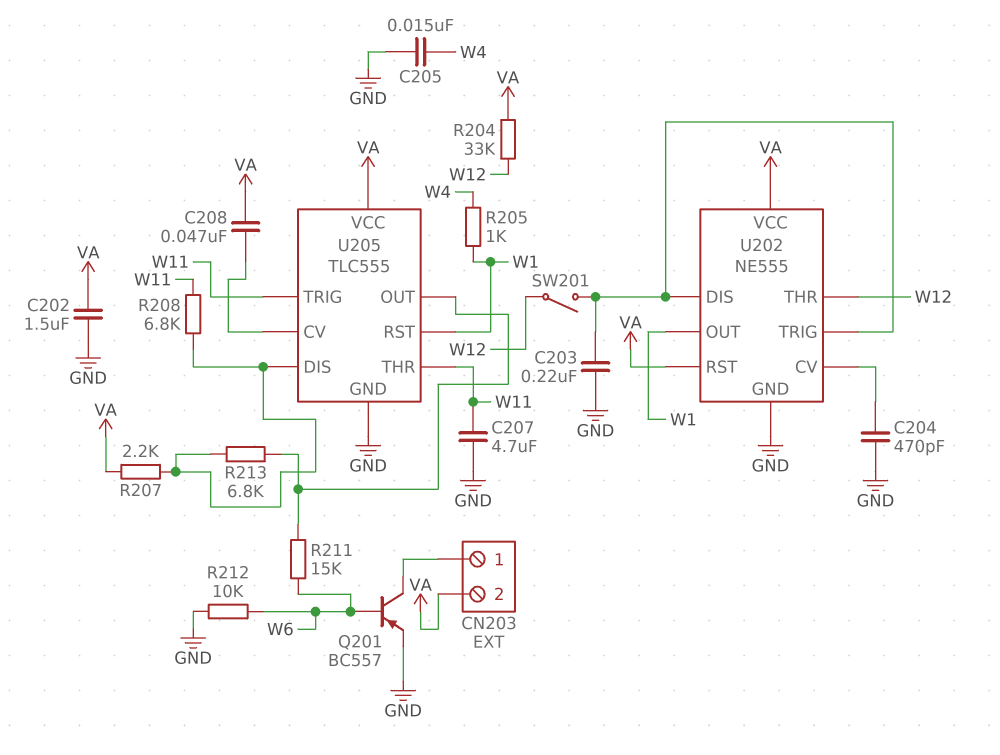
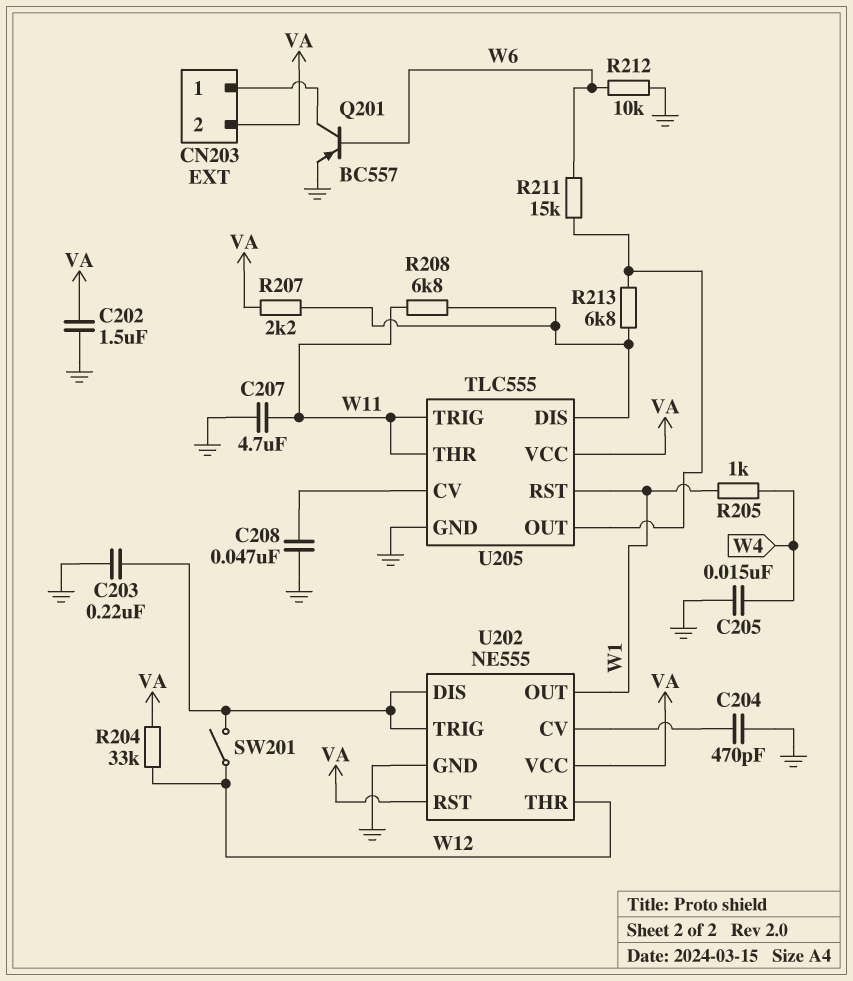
C208: 47nF (U205/CV, VA) -> 47nF (GND, U205/CV)

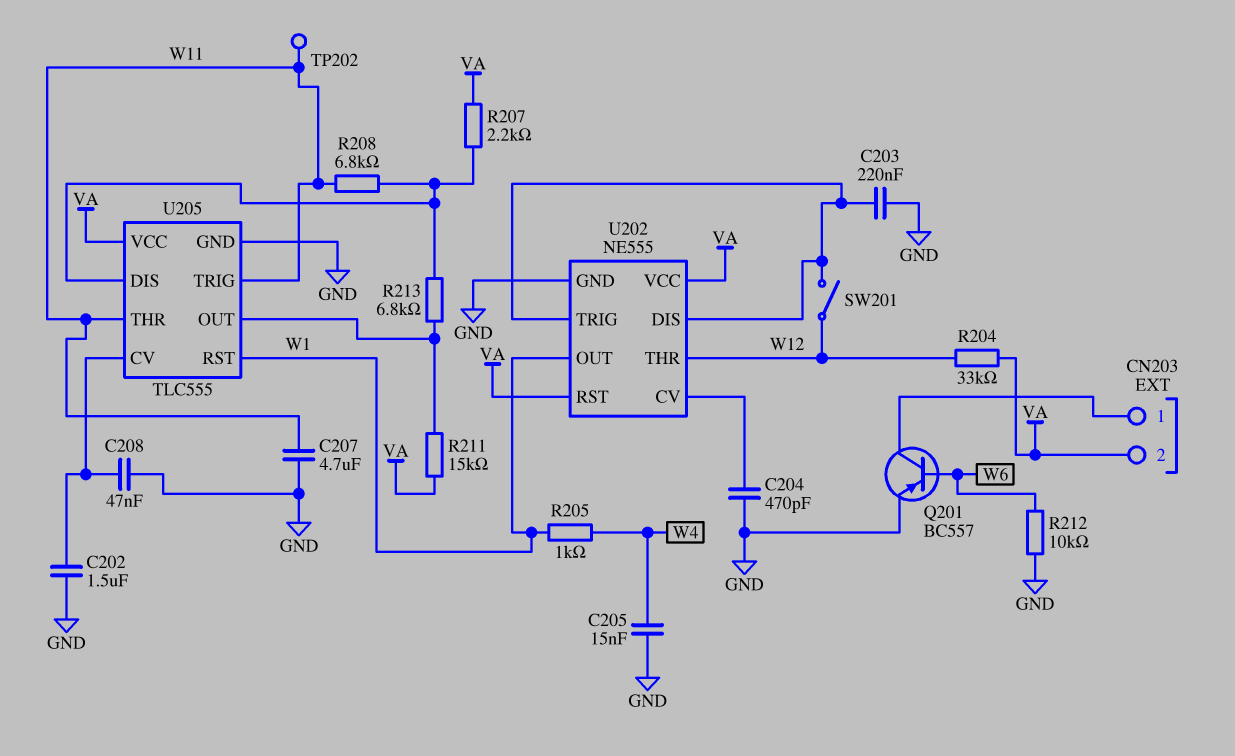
C202: 1.5uF (GND, VA) -> 1.5uF (GND, U205/CV)
R211: 15k (U205/OUT, W6) -> 15k (U205/OUT, VA)
TP202: none -> test point (W11)

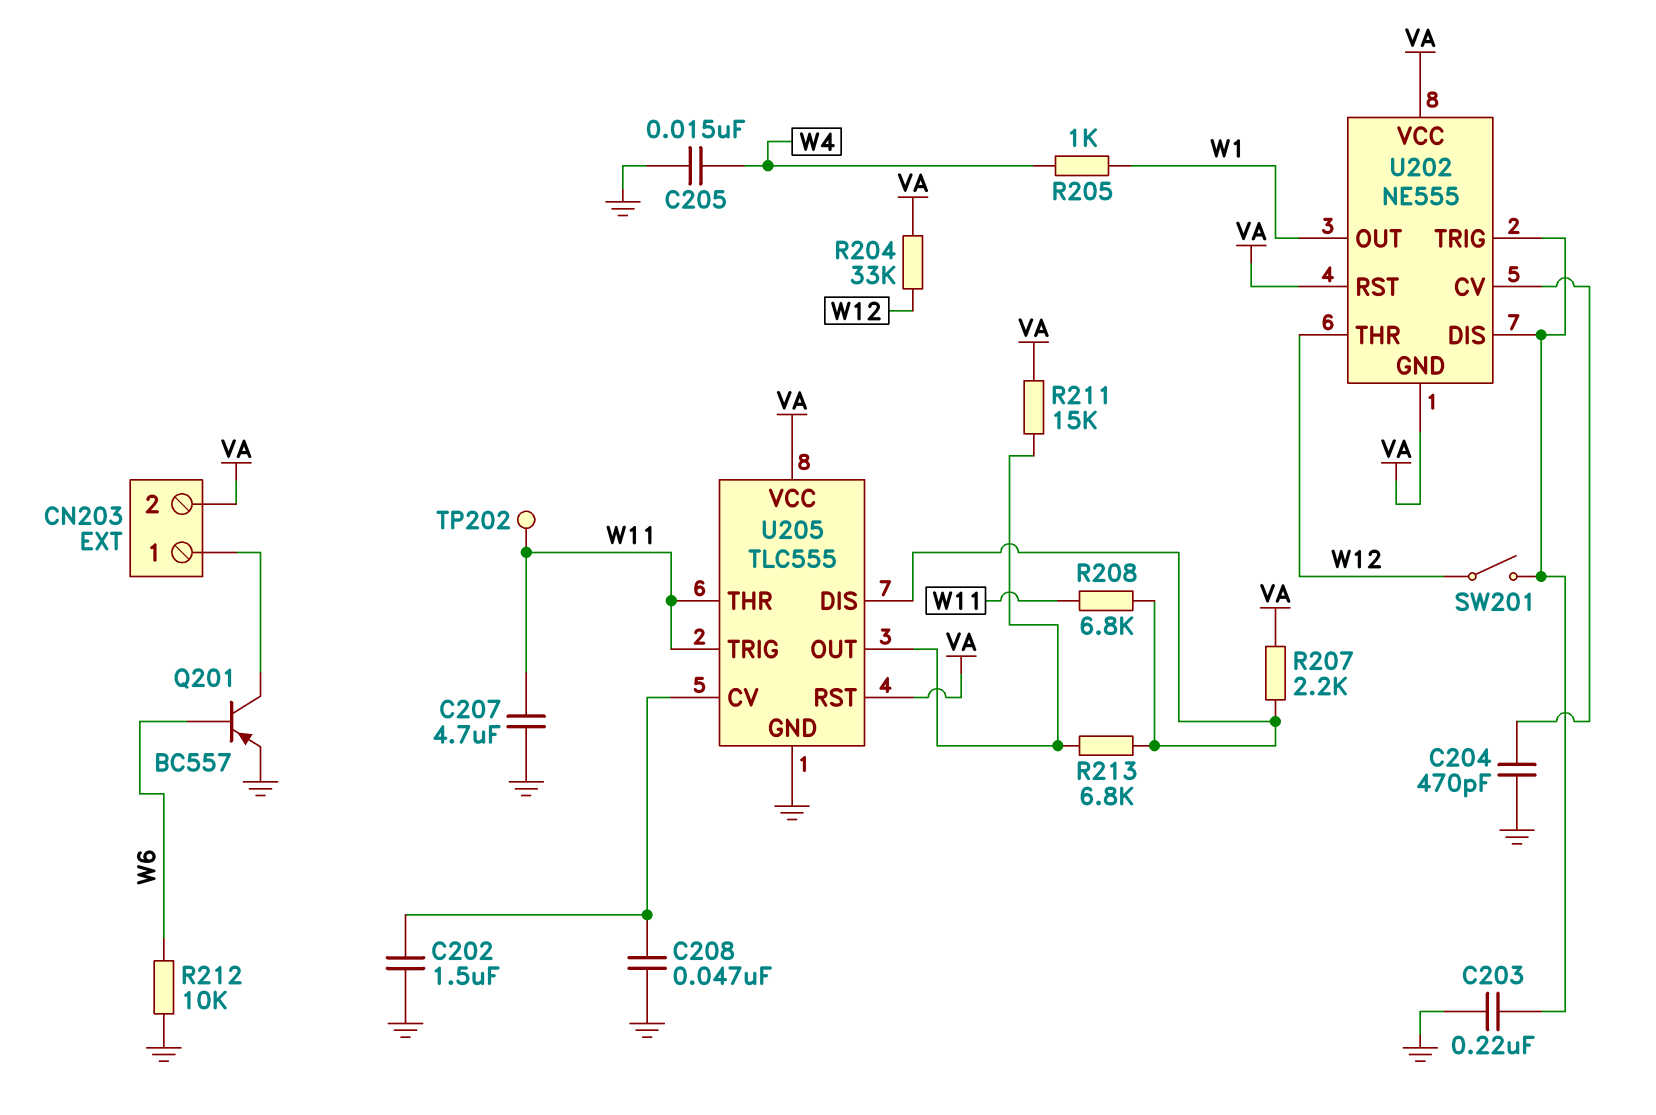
U202 pin GND: GND -> VA
U205 pin RST: W1 -> VA

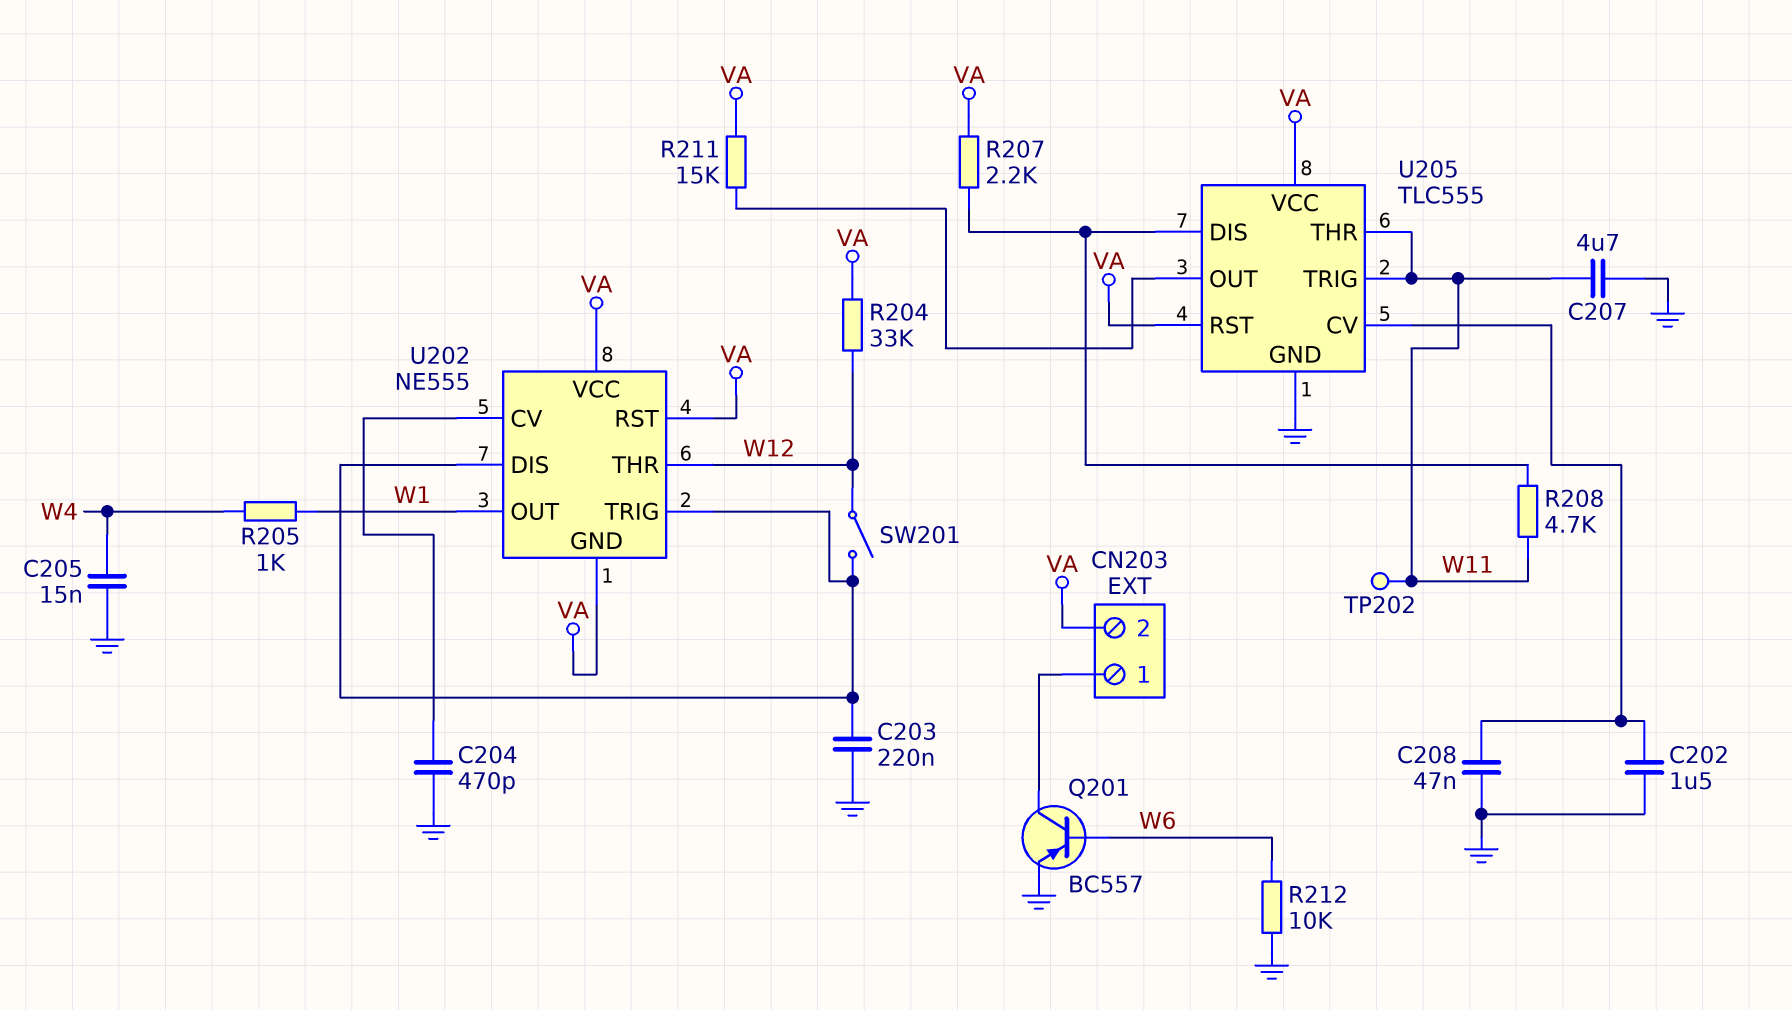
R208: 6.8k (U205/DIS, W11) -> 4.7k (U205/DIS, W11)
R213: 6.8k (U205/DIS, U205/OUT) -> none

